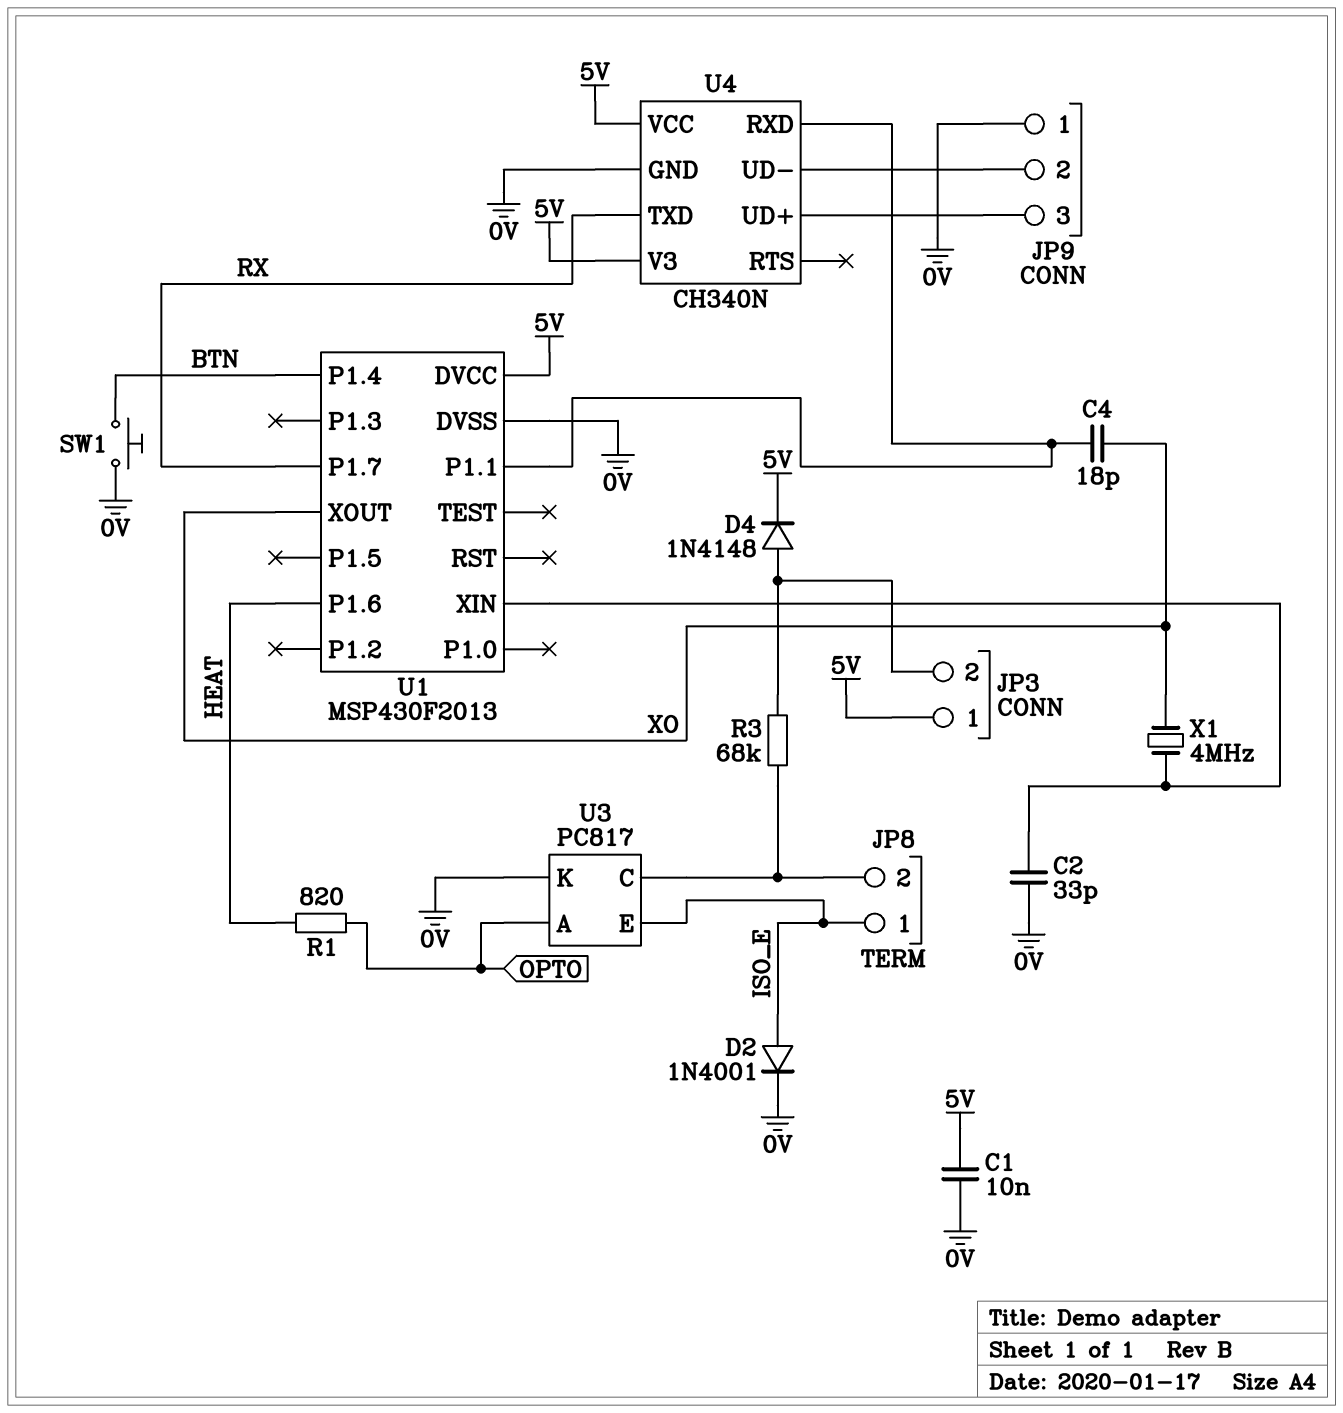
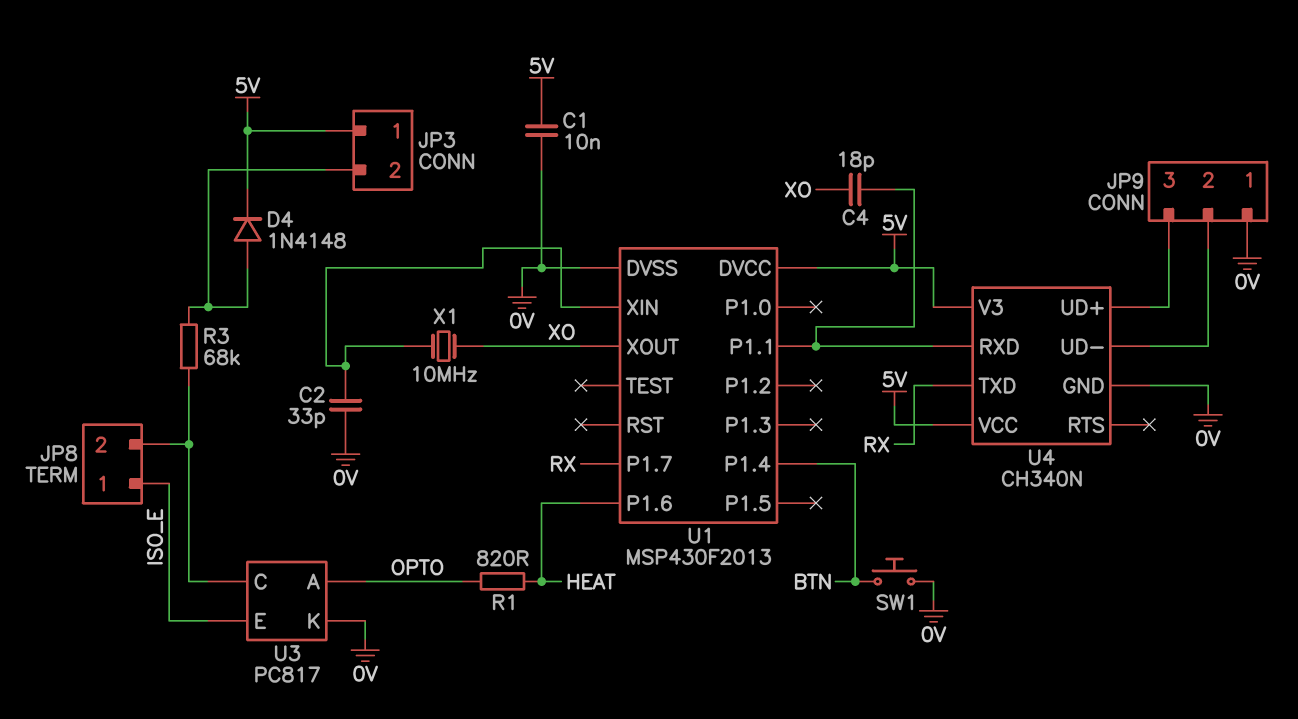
D2: diode 1N4001 (A ISO_E, K 0V) -> none
X1: 4MHz (U1/XIN, XO) -> 10MHz (U1/XIN, XO)

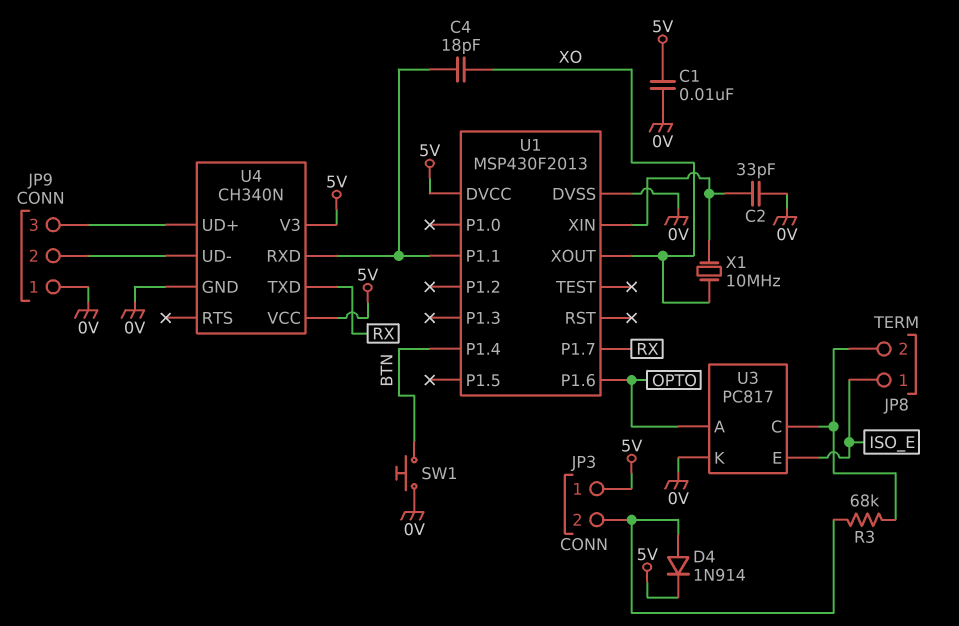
D4: diode 1N4148 (A JP3/2, K 5V) -> diode 1N914 (A JP3/2, K 5V)
R1: 820 (HEAT, OPTO) -> none
U1 pin P1.6: HEAT -> OPTO

